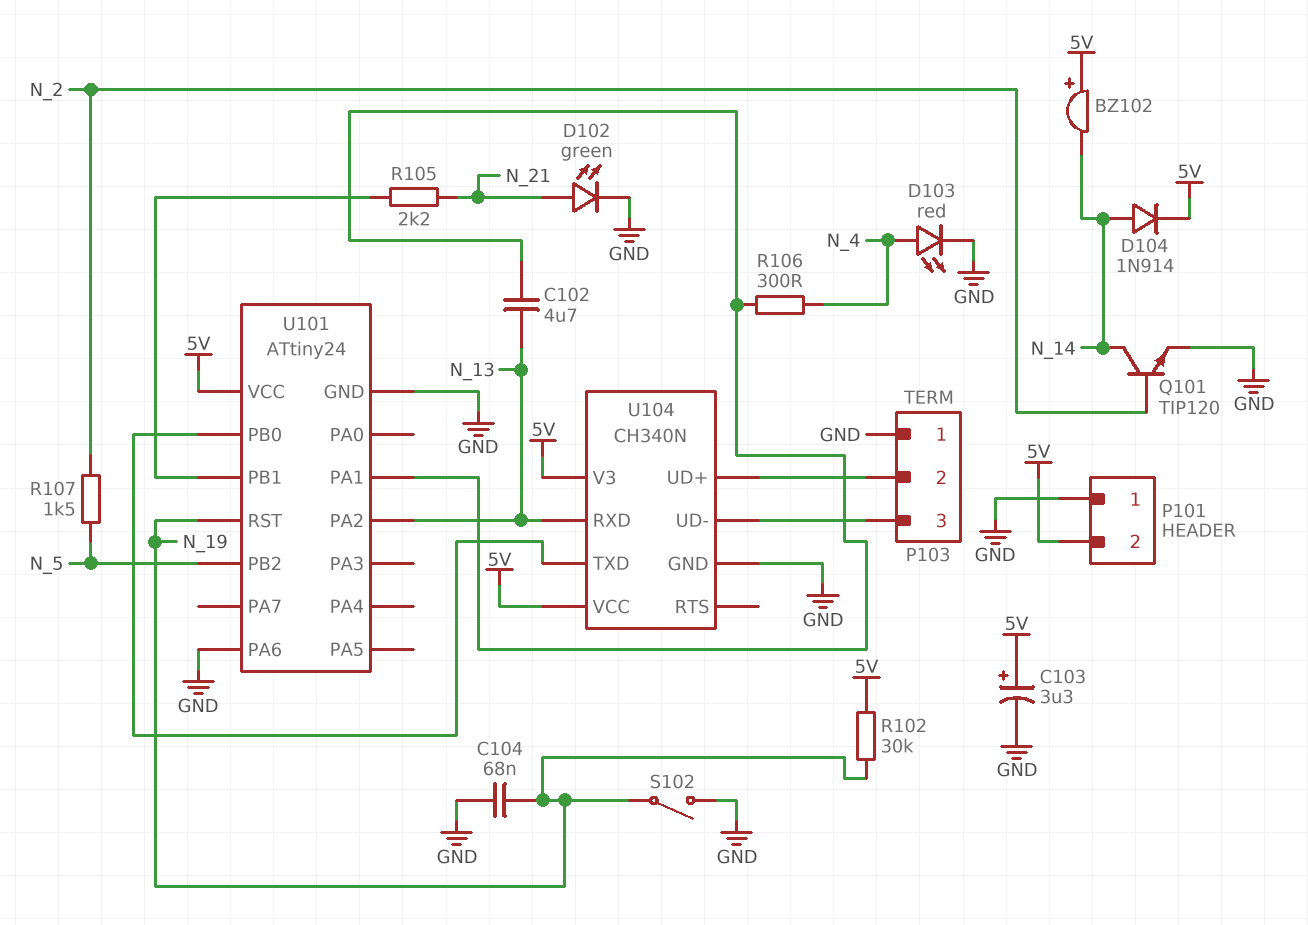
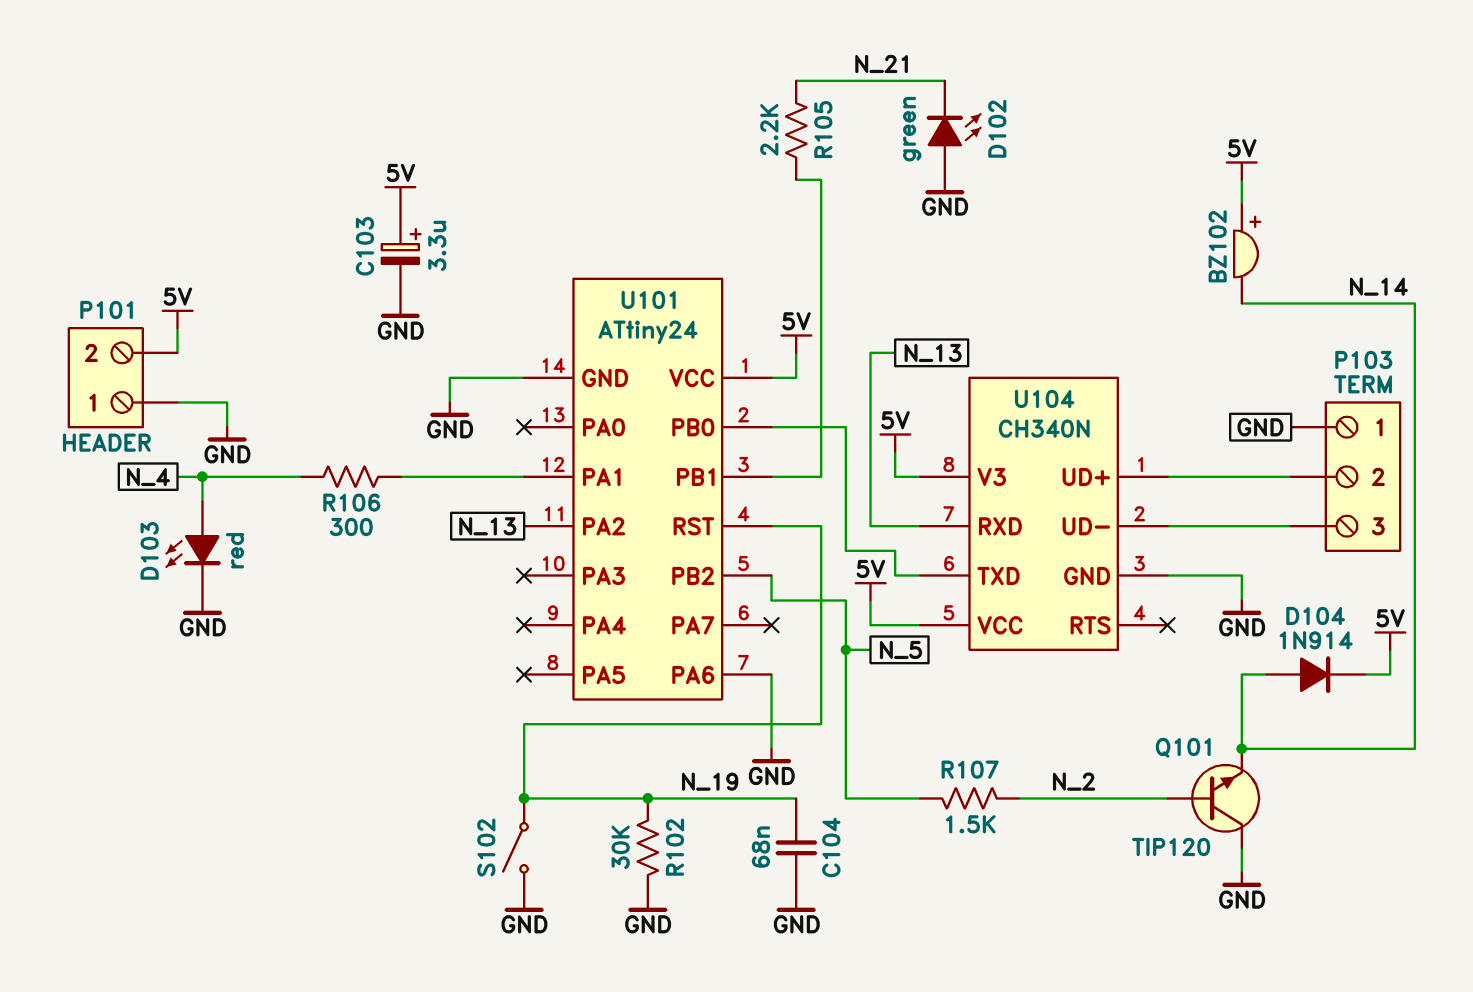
C102: 4.7uF (N_13, U101/PA1) -> none
D102: LED green (A N_21, K GND) -> LED green (A GND, K N_21)
Q101: NPN TIP120 (B N_2, C N_14, E GND) -> NPN TIP120 (B N_2, C GND, E N_14)
R102: 30k (5V, N_19) -> 30k (GND, N_19)

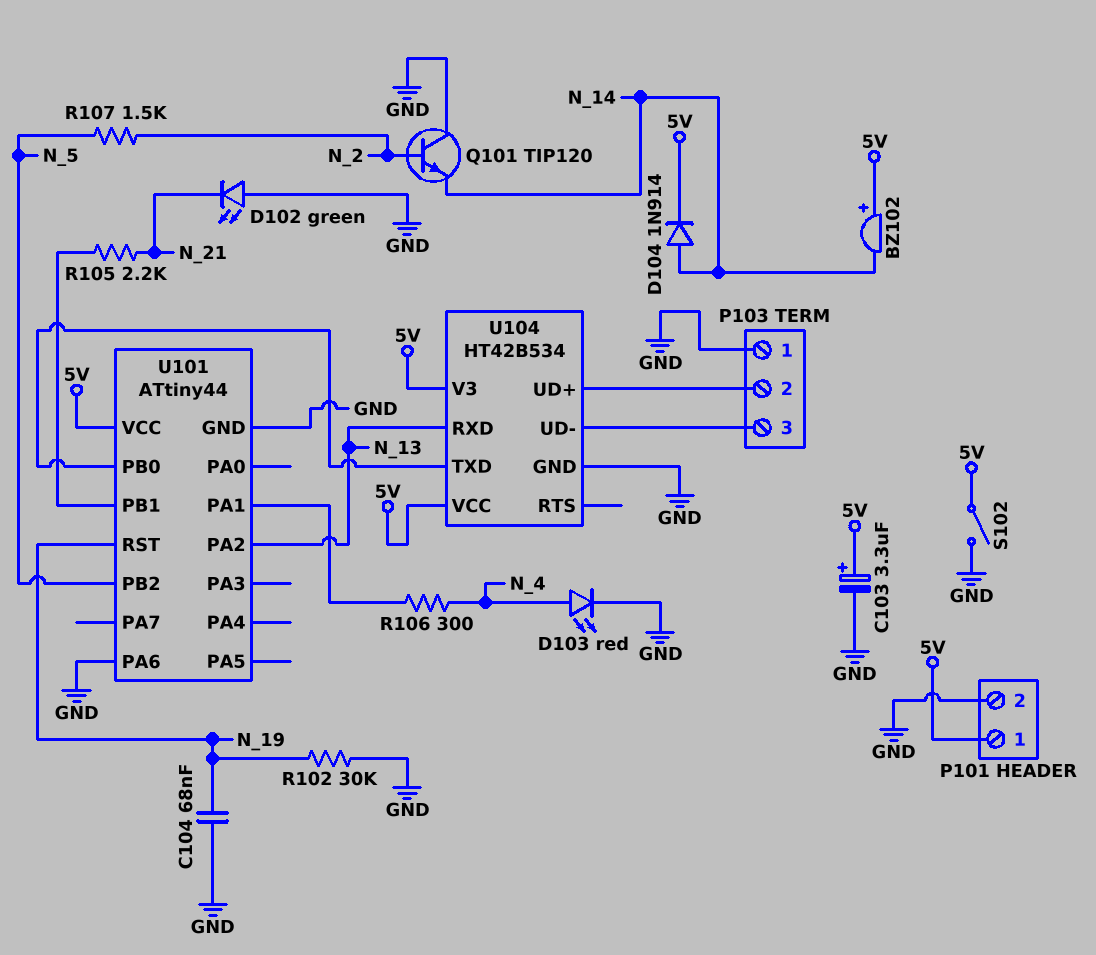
P101 pin 1: GND -> 5V
P101 pin 2: 5V -> GND
S102: switch (GND, N_19) -> switch (5V, GND)
U101: ATtiny24 -> ATtiny44
U104: CH340N -> HT42B534

